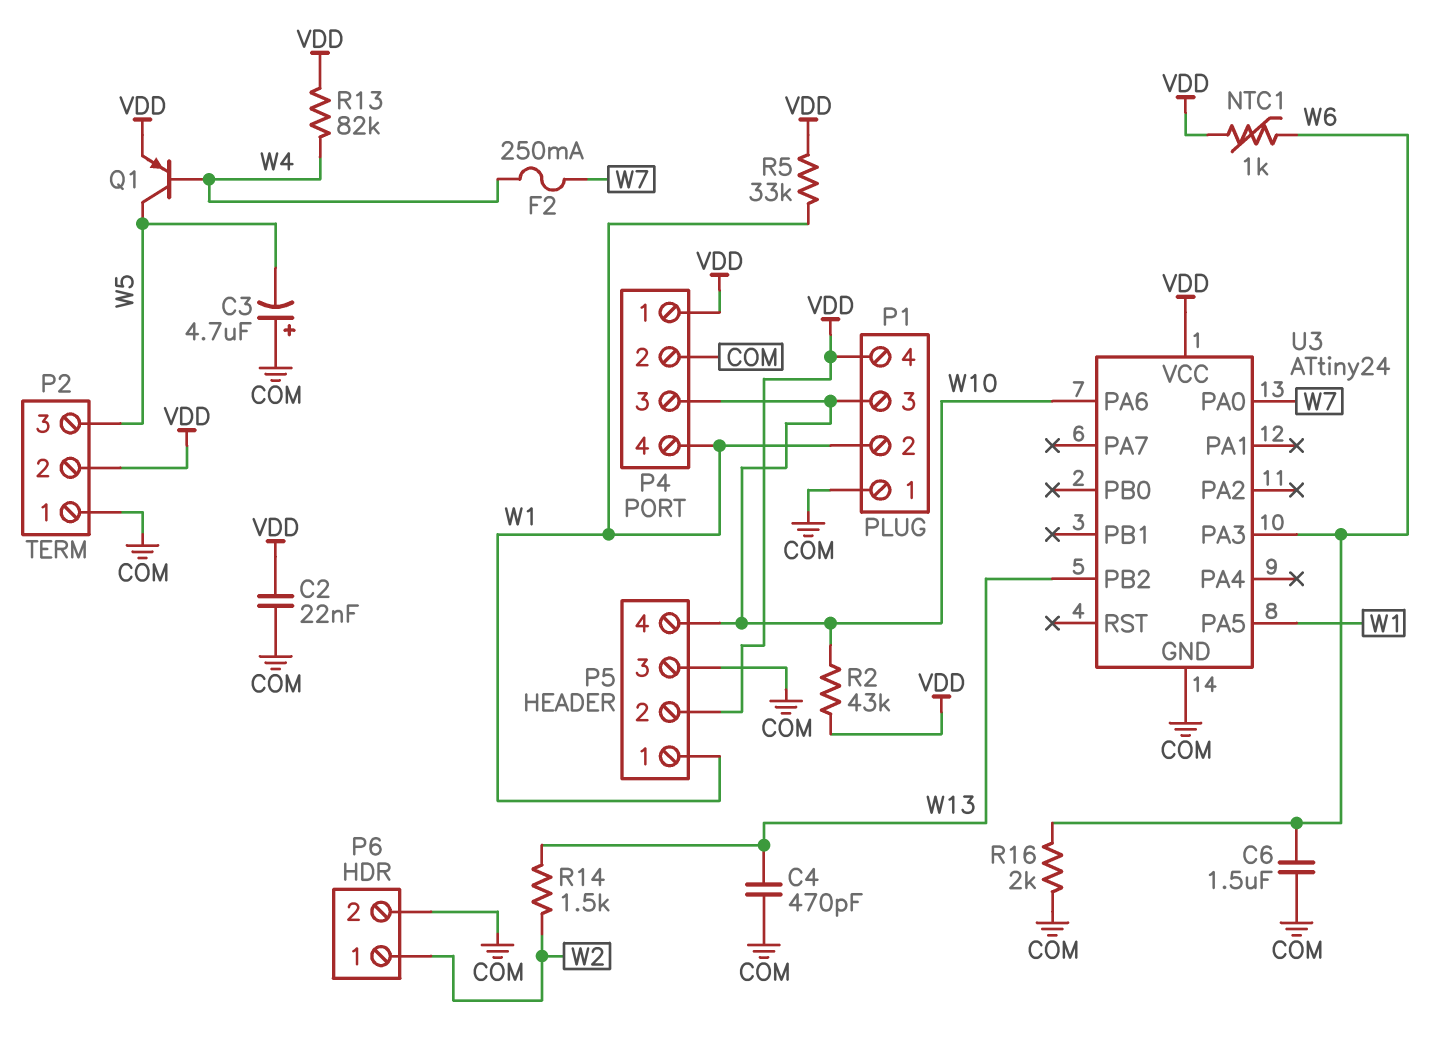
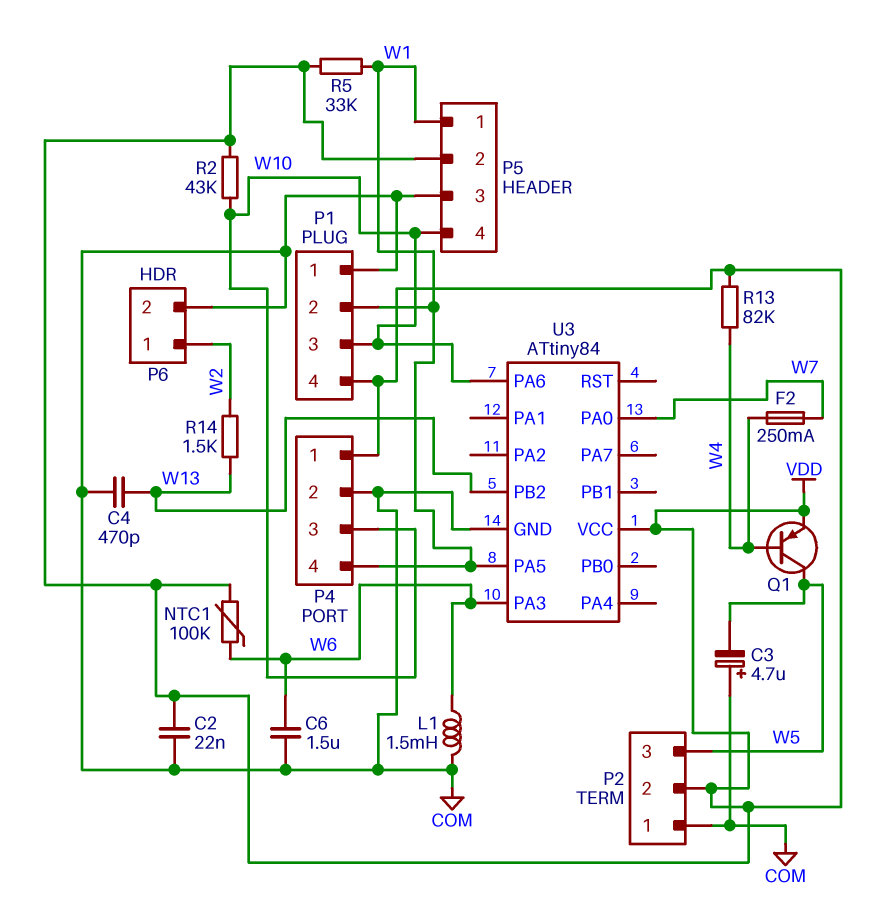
L1: none -> 1.5mH (COM, W6)
NTC1: 1k (VDD, W6) -> 100k (VDD, W6)
R16: 2k (COM, W6) -> none
U3: ATtiny24 -> ATtiny84

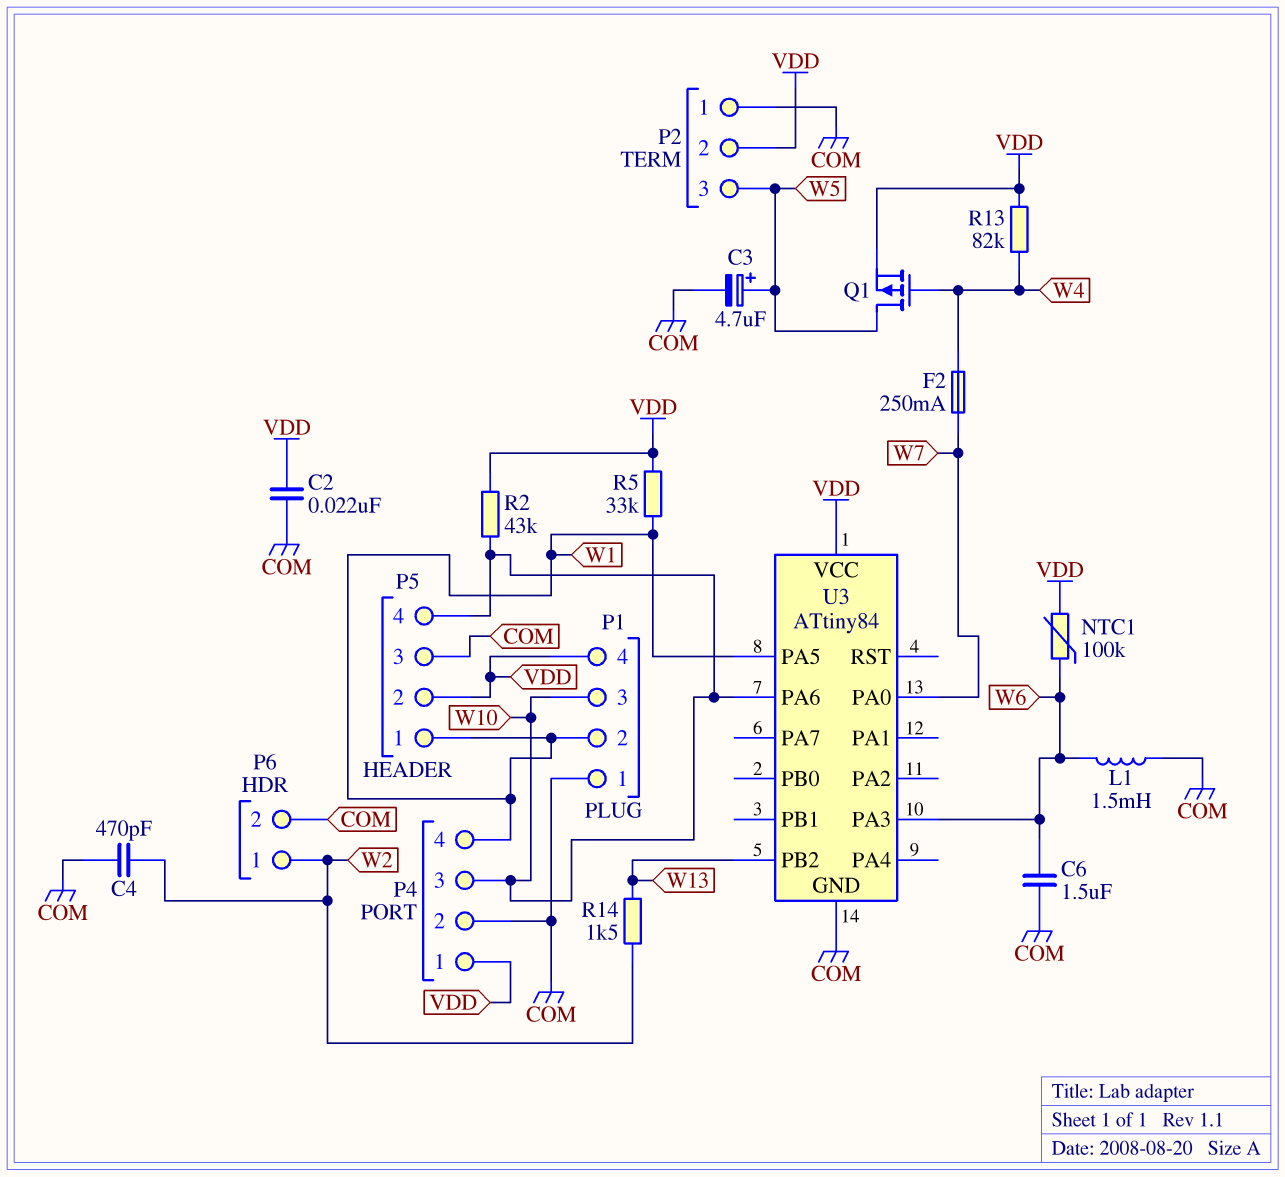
C3: 4.7uF (plus COM, minus W5) -> 4.7uF (plus W5, minus COM)
C4: 470pF (COM, W13) -> 470pF (COM, W2)
Q1: PNP (B W4, C W5, E VDD) -> PMOS (G W4, D W5, S VDD)

